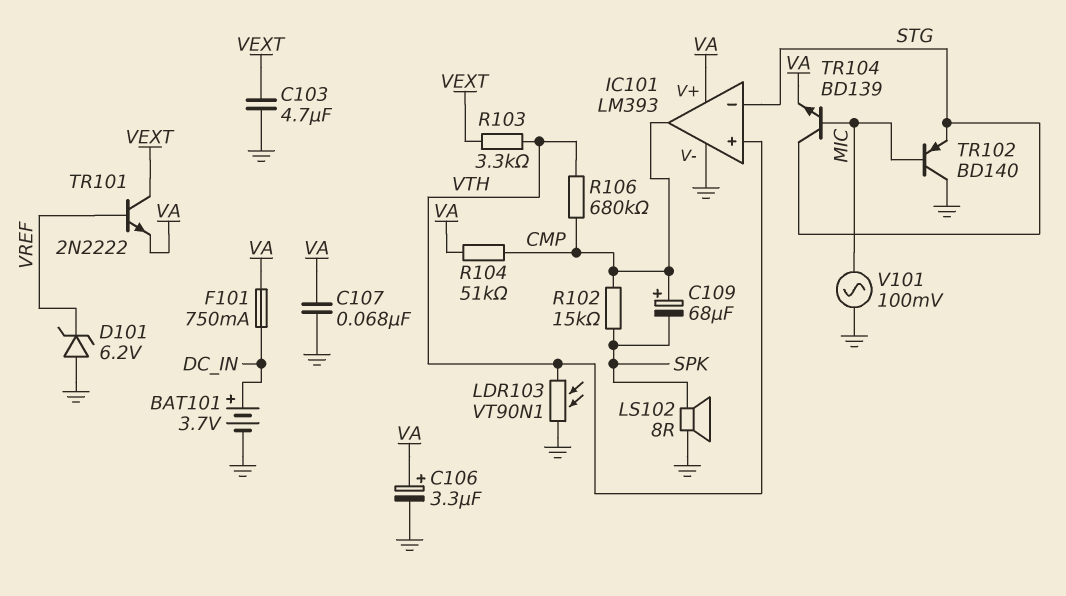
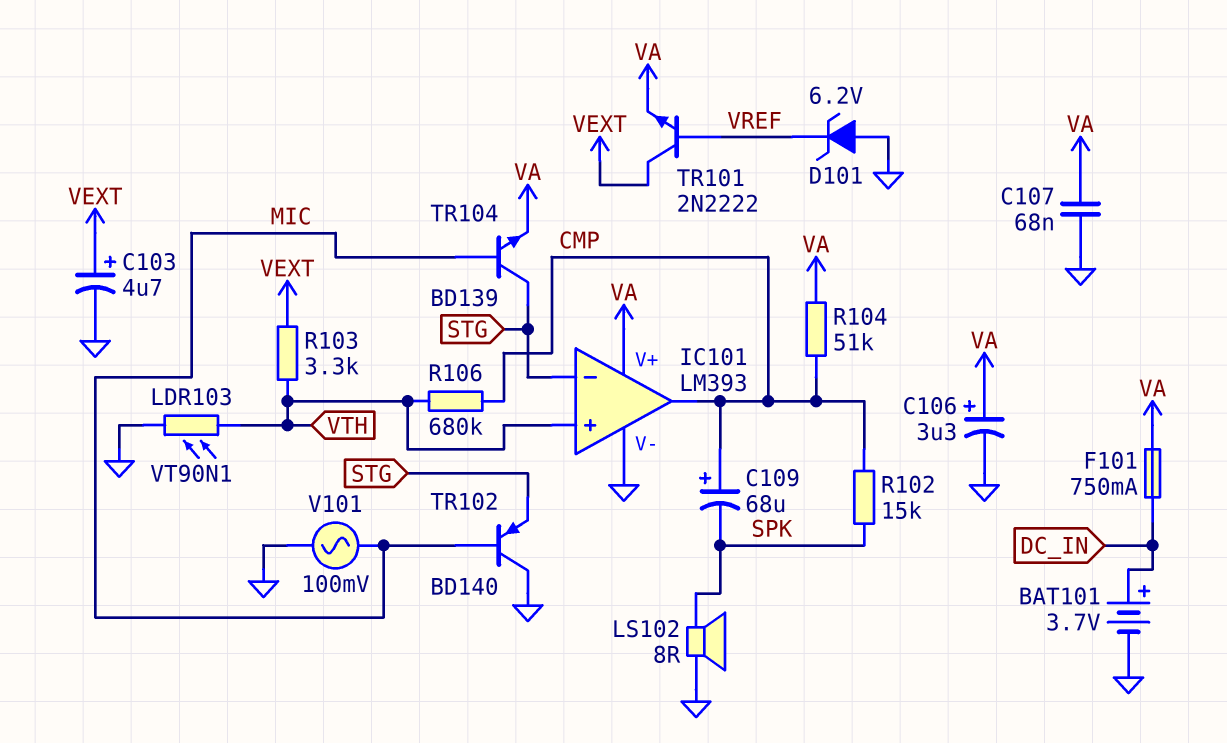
C103: 4.7uF (GND, VEXT) -> 4.7uF (plus VEXT, minus GND)

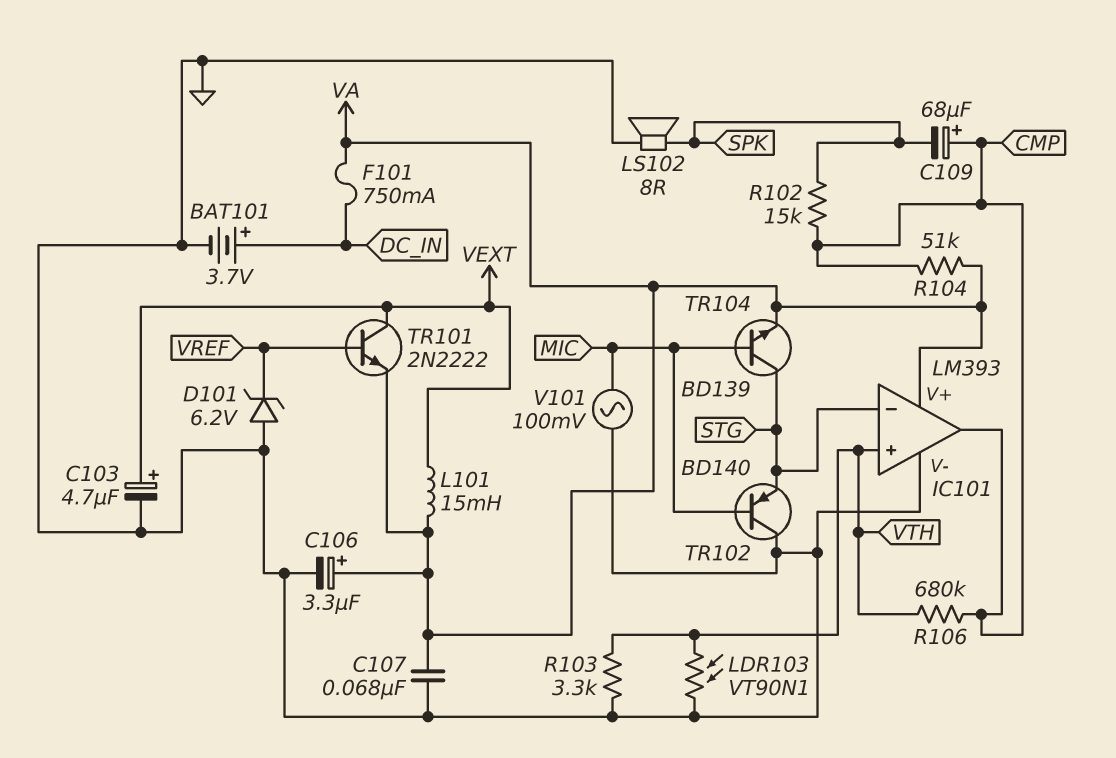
L101: none -> 15mH (VA, VEXT)
R103: 3.3k (VEXT, VTH) -> 3.3k (GND, VTH)

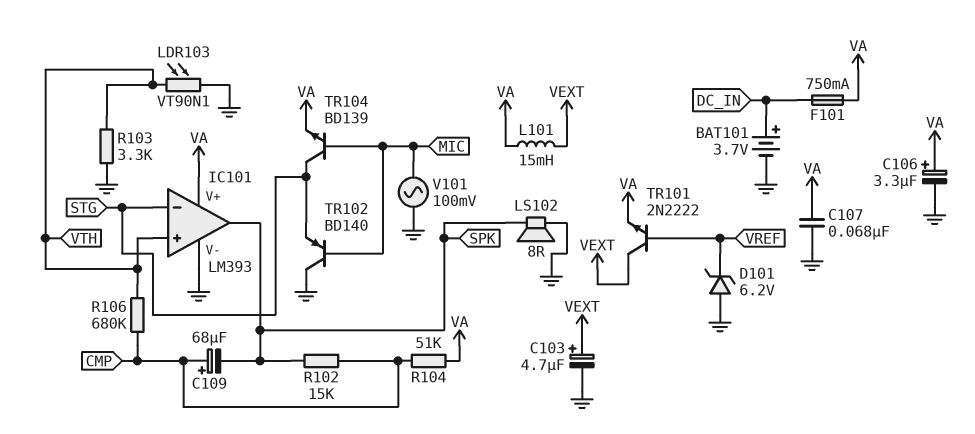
IC101 pin out: CMP -> SPK

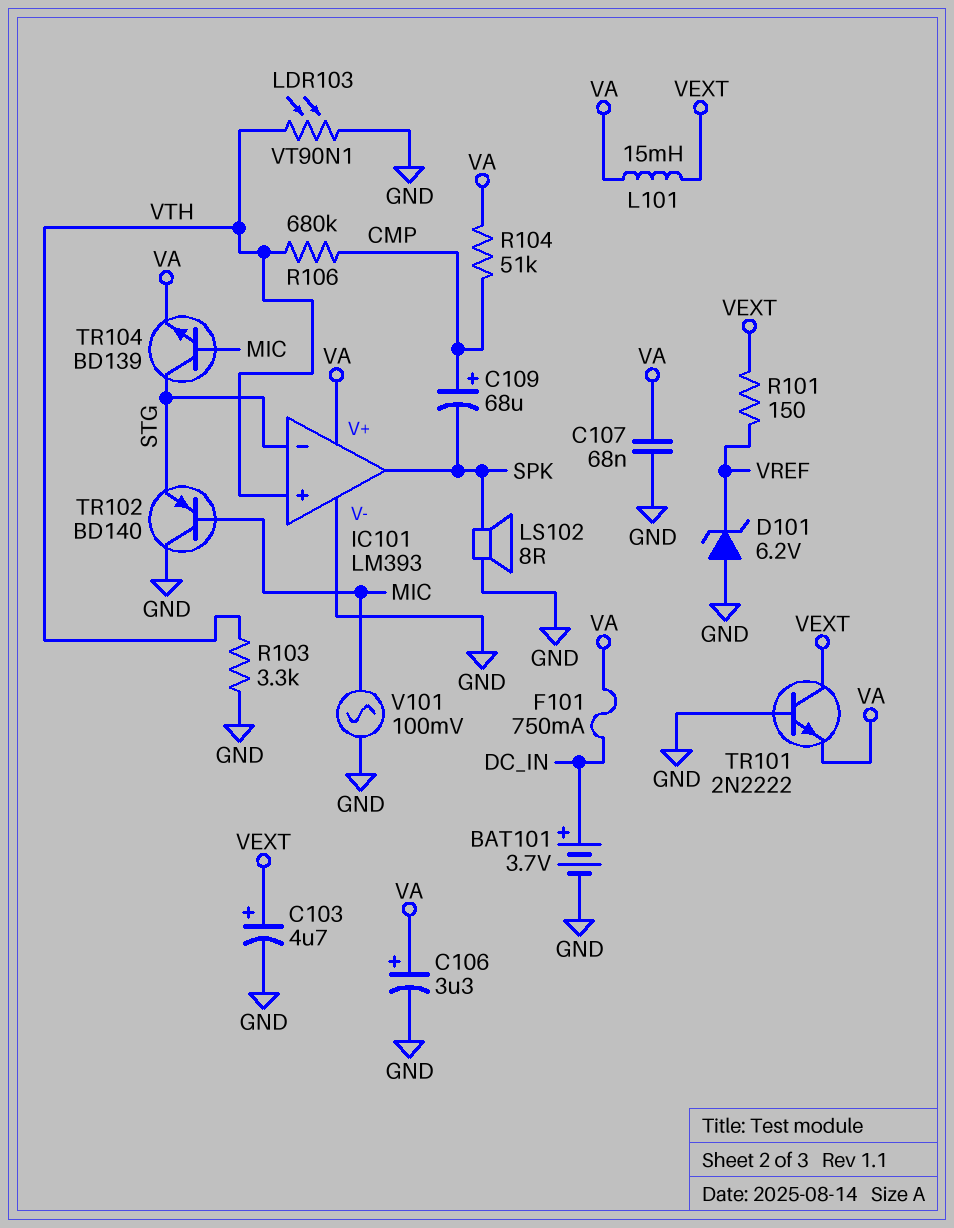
R101: none -> 150 (VEXT, VREF)
R102: 15k (CMP, SPK) -> none
TR101: NPN 2N2222 (B VREF, C VEXT, E VA) -> NPN 2N2222 (B GND, C VEXT, E VA)

